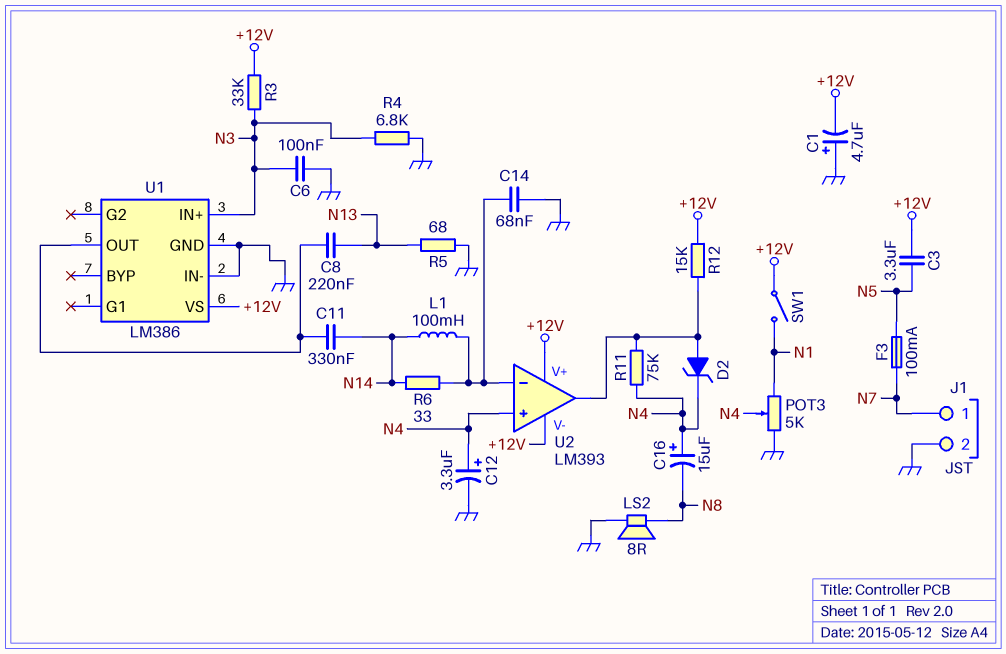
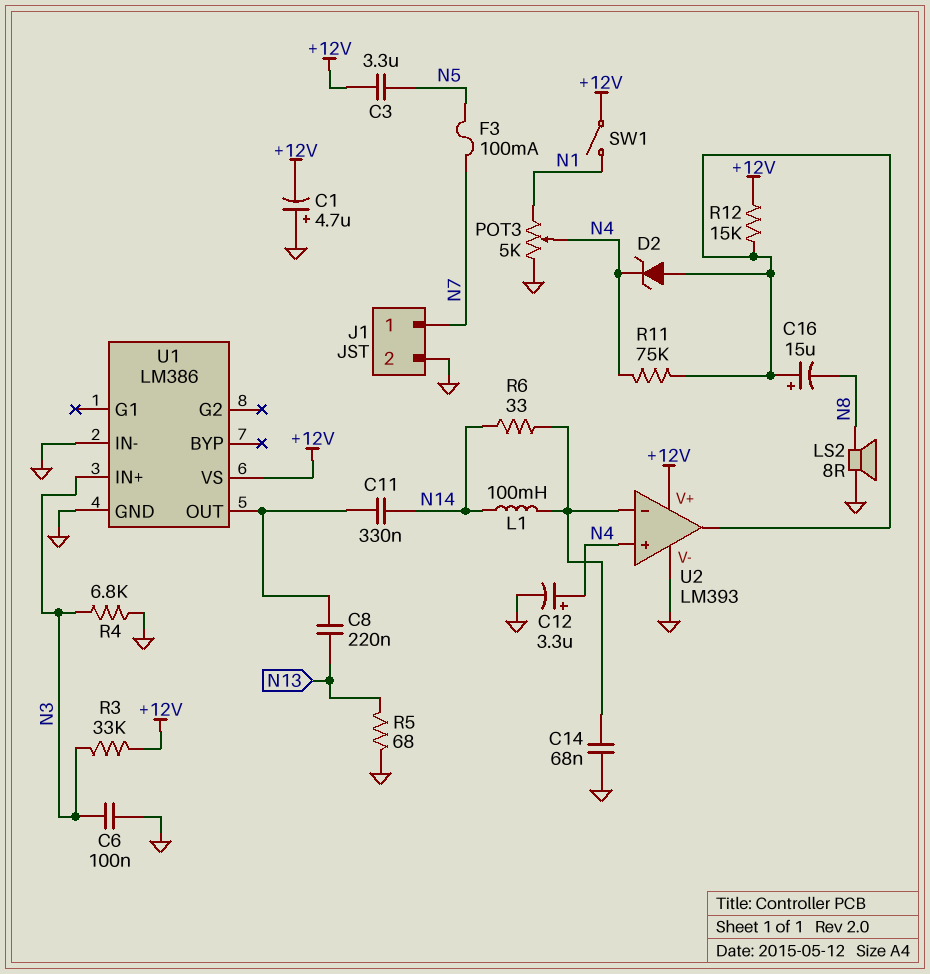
C16: 15uF (plus N4, minus N8) -> 15uF (plus U2/out, minus N8)
U2 pin V-: +12V -> GND

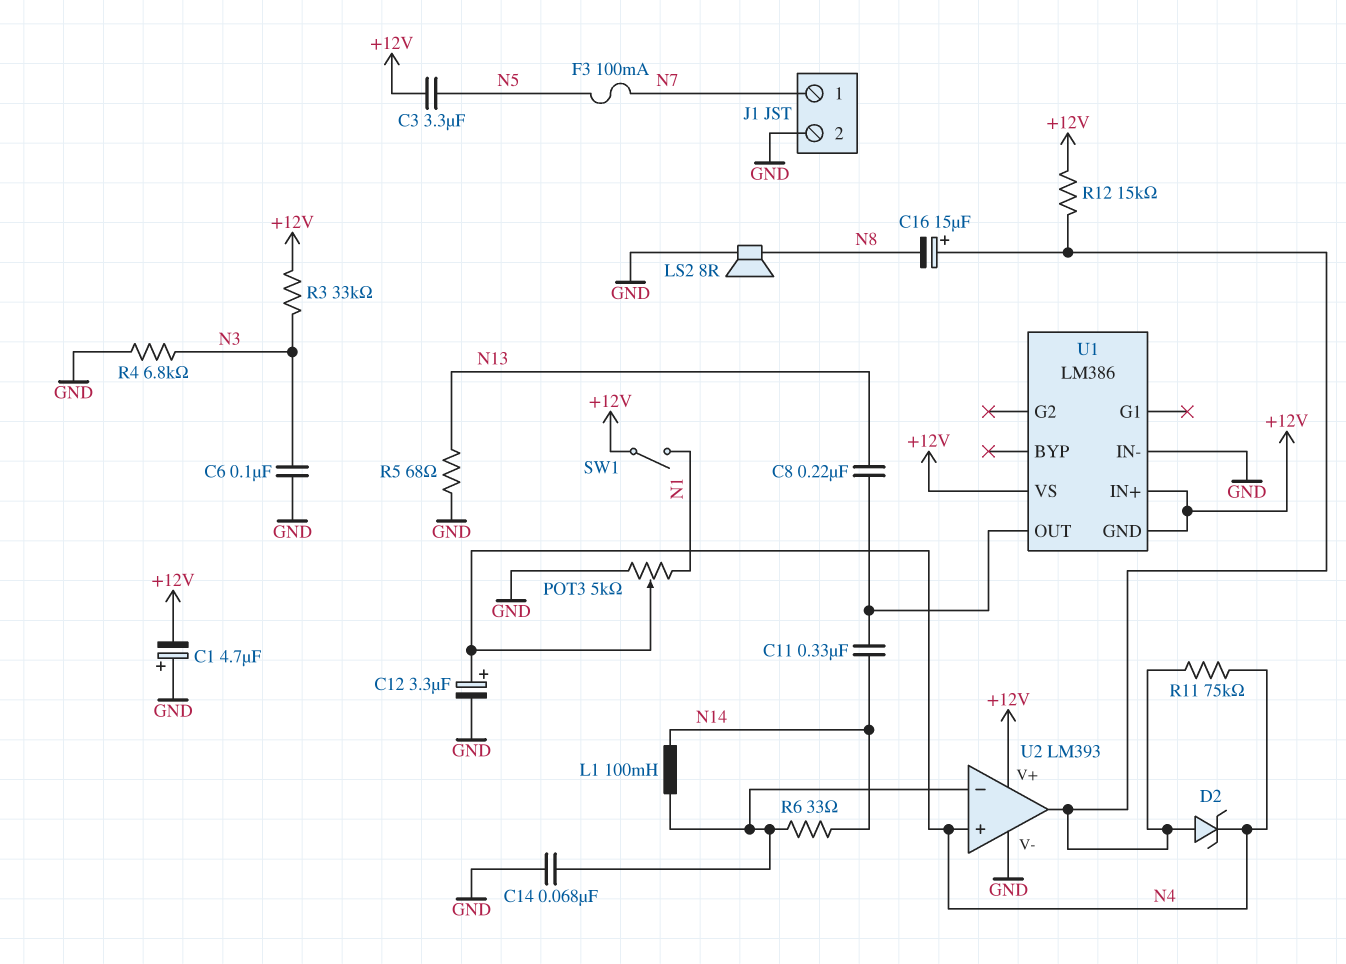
U1 pin GND: GND -> +12V
U1 pin IN+: N3 -> +12V

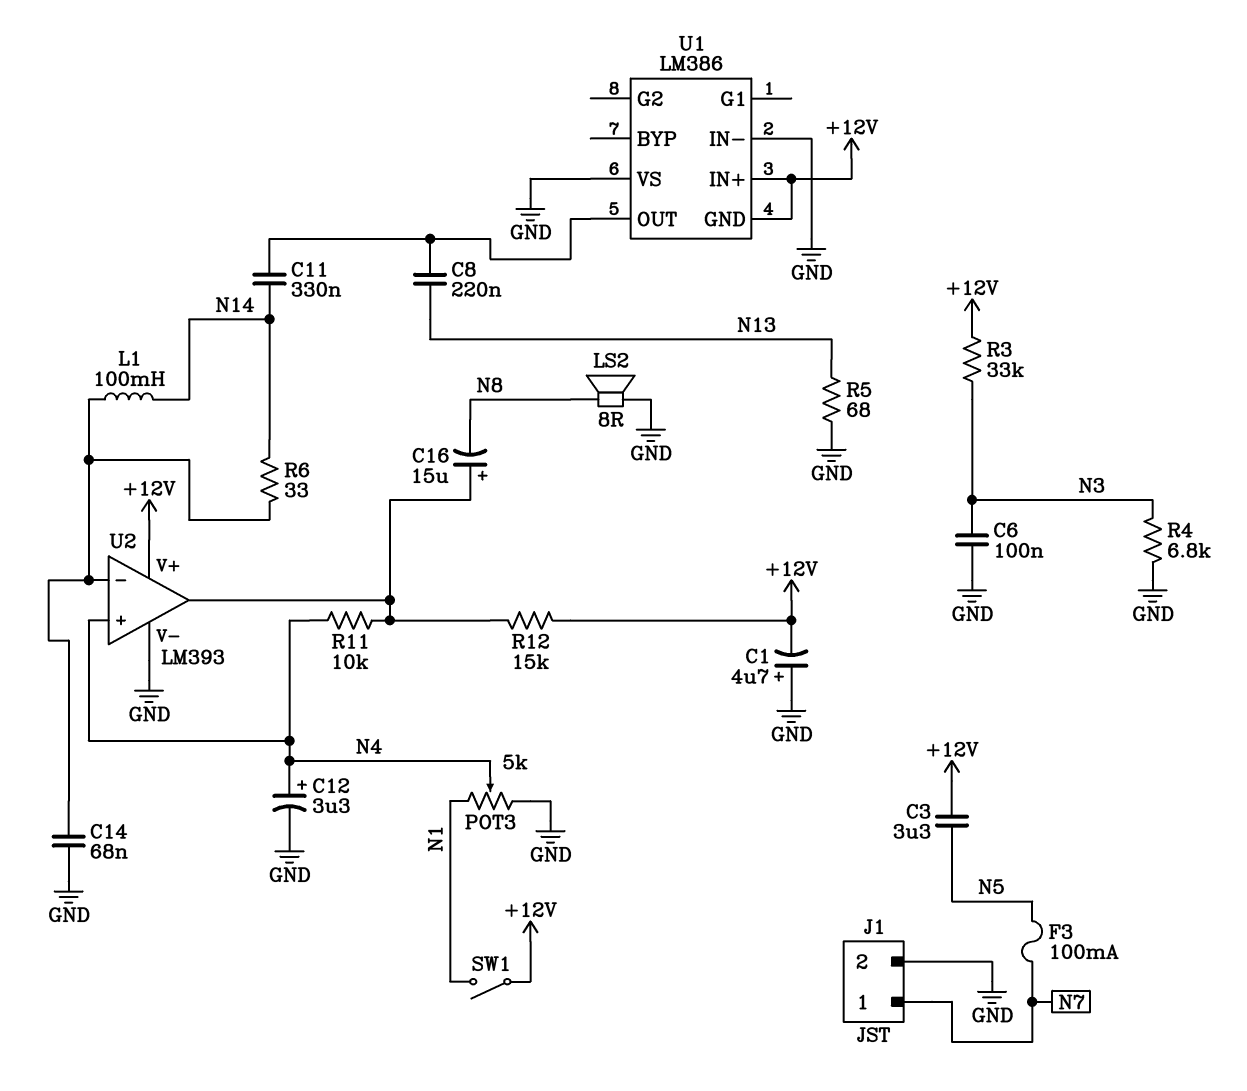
D2: zener (A U2/out, K N4) -> none
R11: 75k (N4, U2/out) -> 10k (N4, U2/out)
U1 pin VS: +12V -> GND

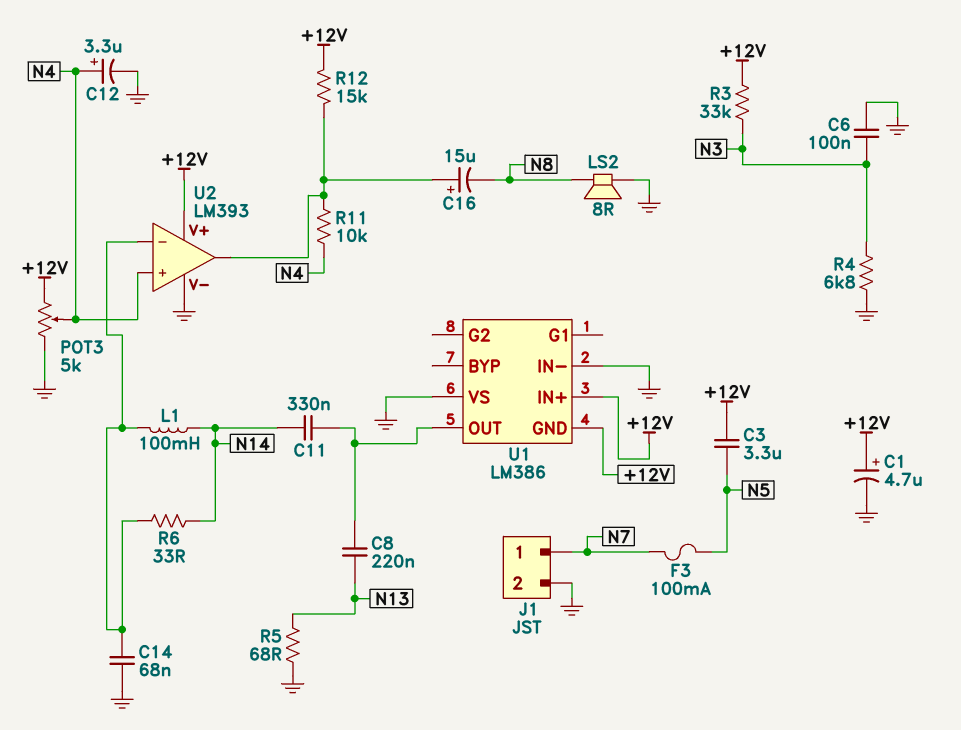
C1: 4.7uF (plus GND, minus +12V) -> 4.7uF (plus +12V, minus GND)
POT3: 5k (GND, N1, wiper N4) -> 5k (+12V, GND, wiper N4)
SW1: switch (+12V, N1) -> none

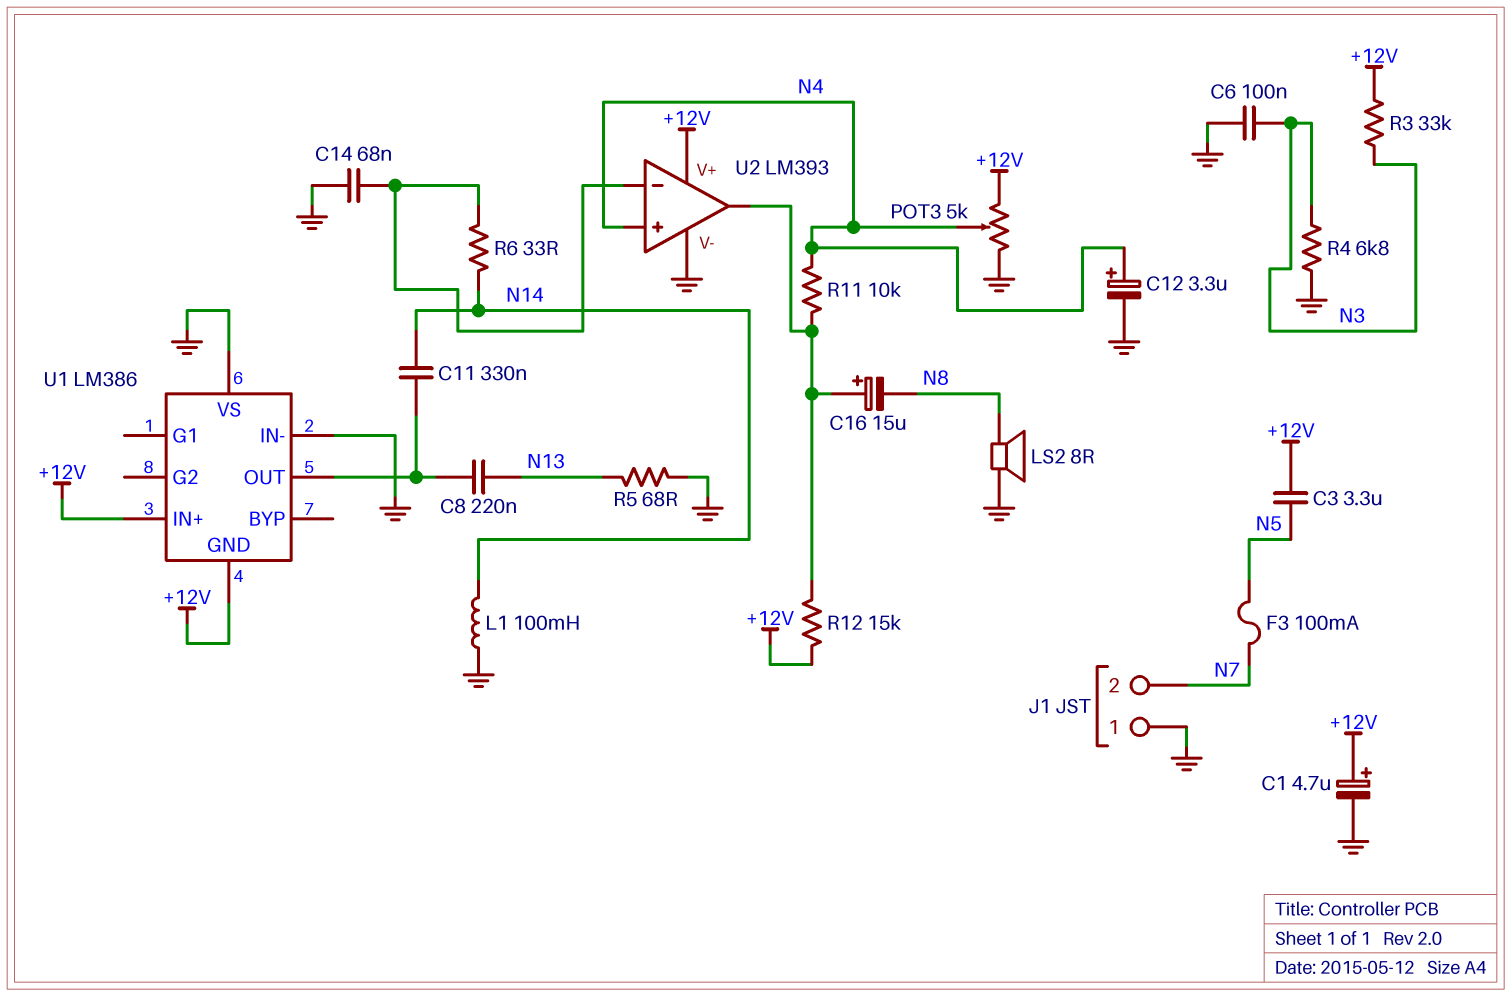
J1 pin 1: N7 -> GND
J1 pin 2: GND -> N7
L1: 100mH (N14, U2/in-) -> 100mH (GND, N14)

